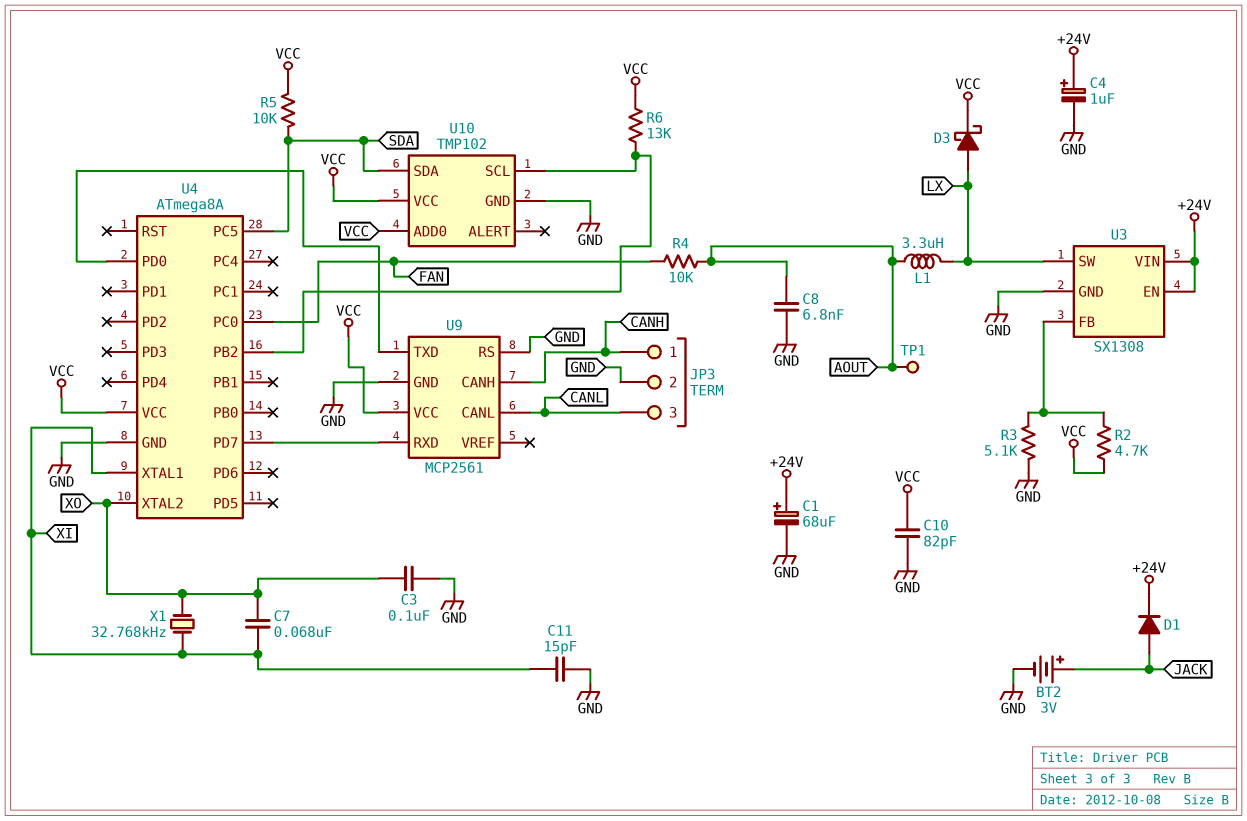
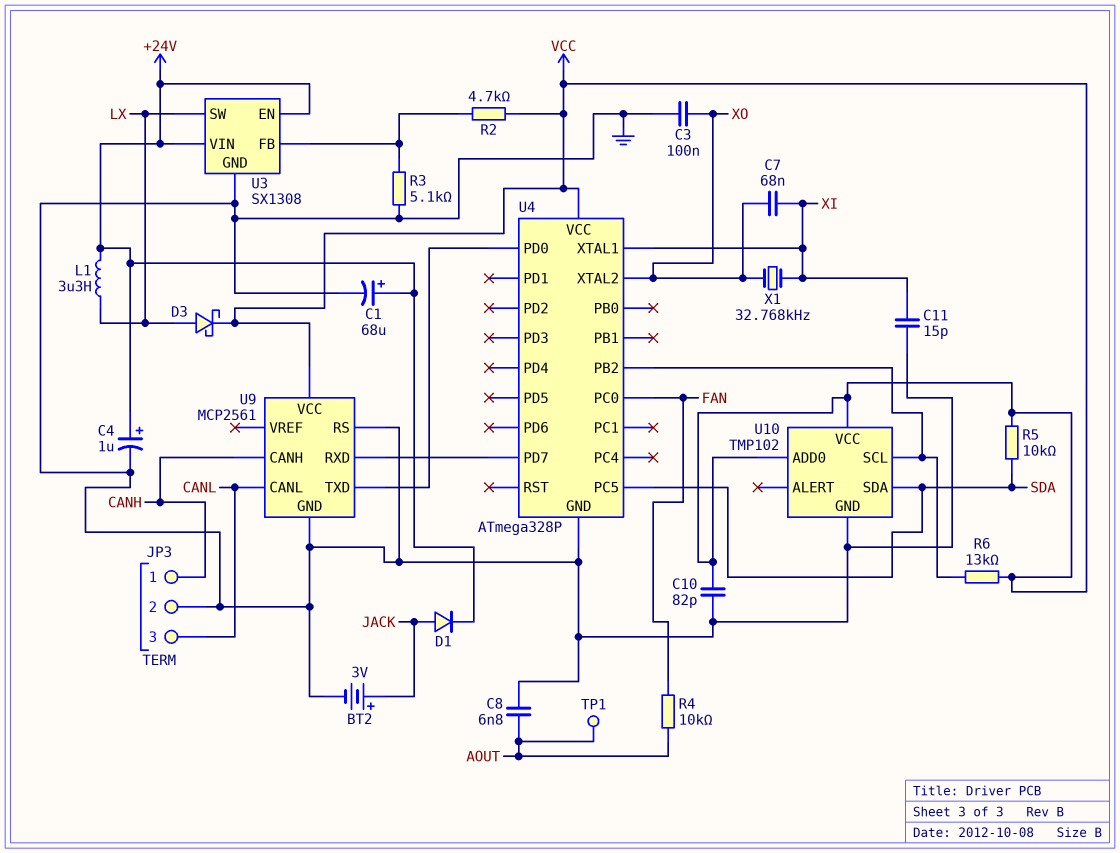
L1: 3.3uH (AOUT, LX) -> 3.3uH (+24V, LX)
U4: ATmega8A -> ATmega328P

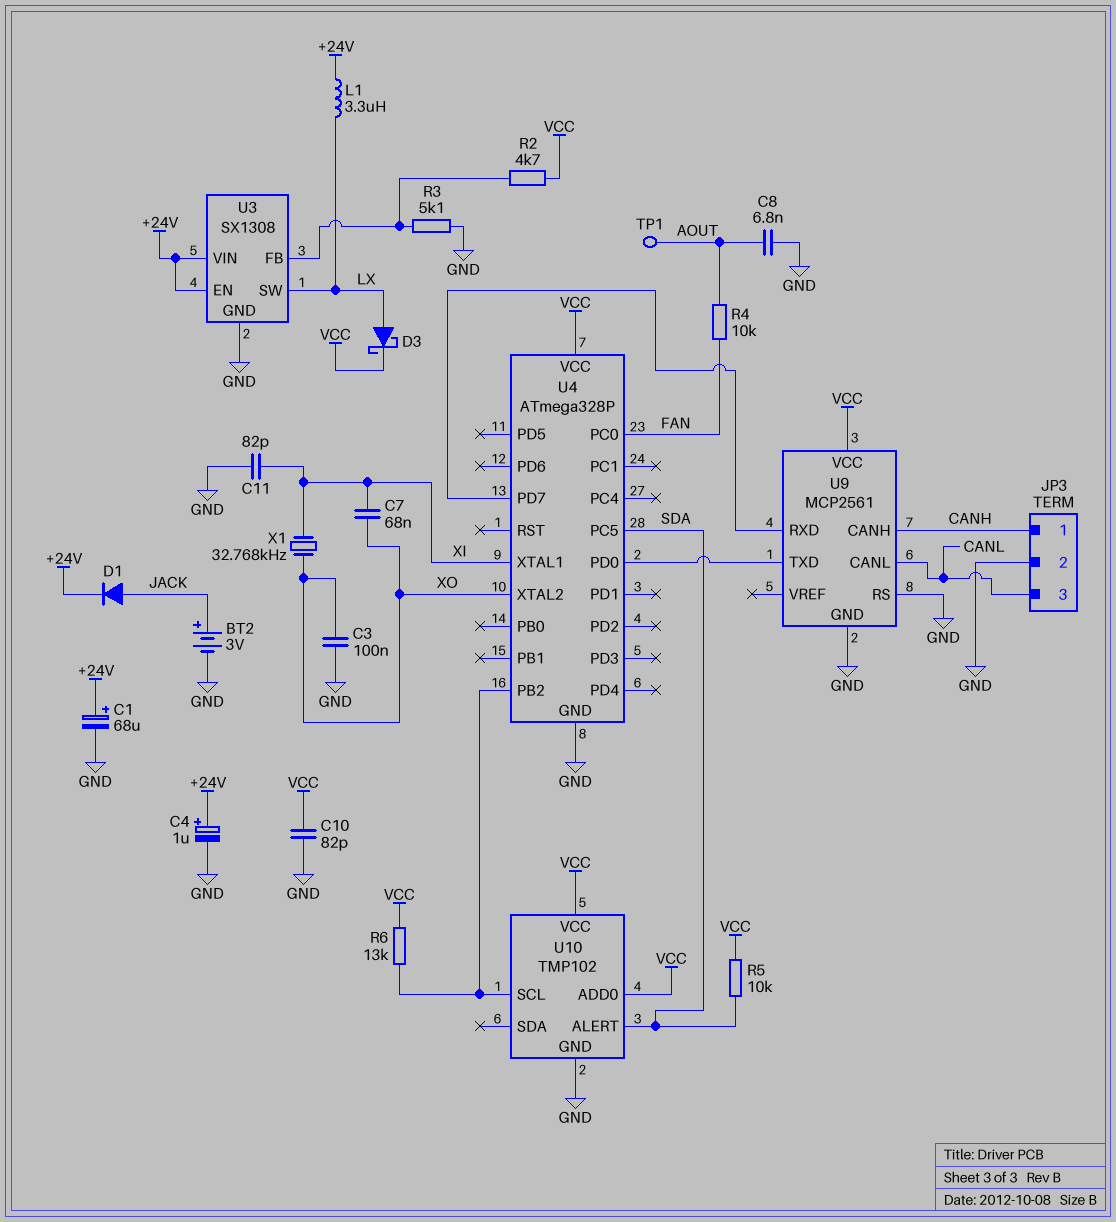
C11: 15pF (GND, XI) -> 82pF (GND, XI)
U10 pin ALERT: none -> SDA
U10 pin SDA: SDA -> none

